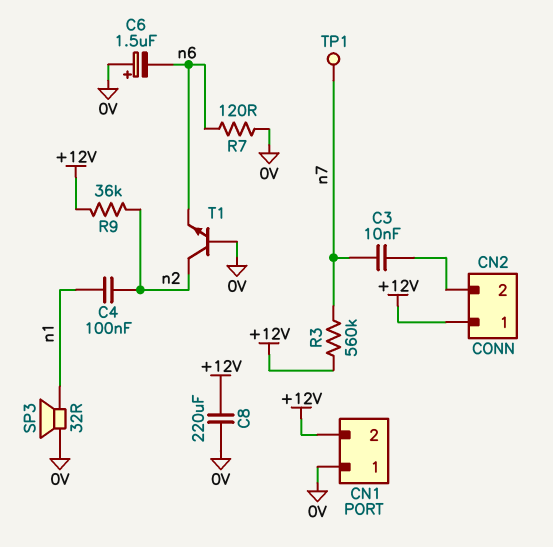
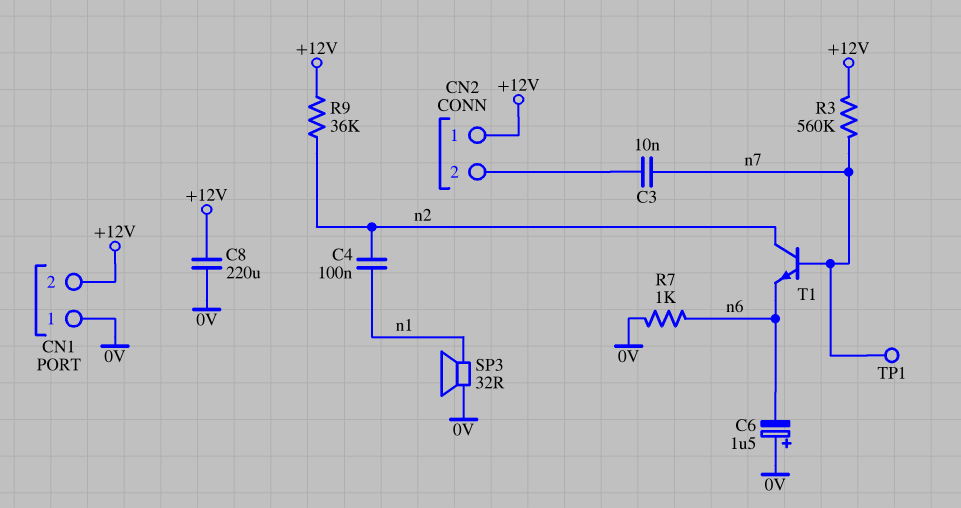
R7: 120 (0V, n6) -> 1k (0V, n6)
T1: NPN (B 0V, C n2, E n6) -> NPN (B n7, C n2, E n6)

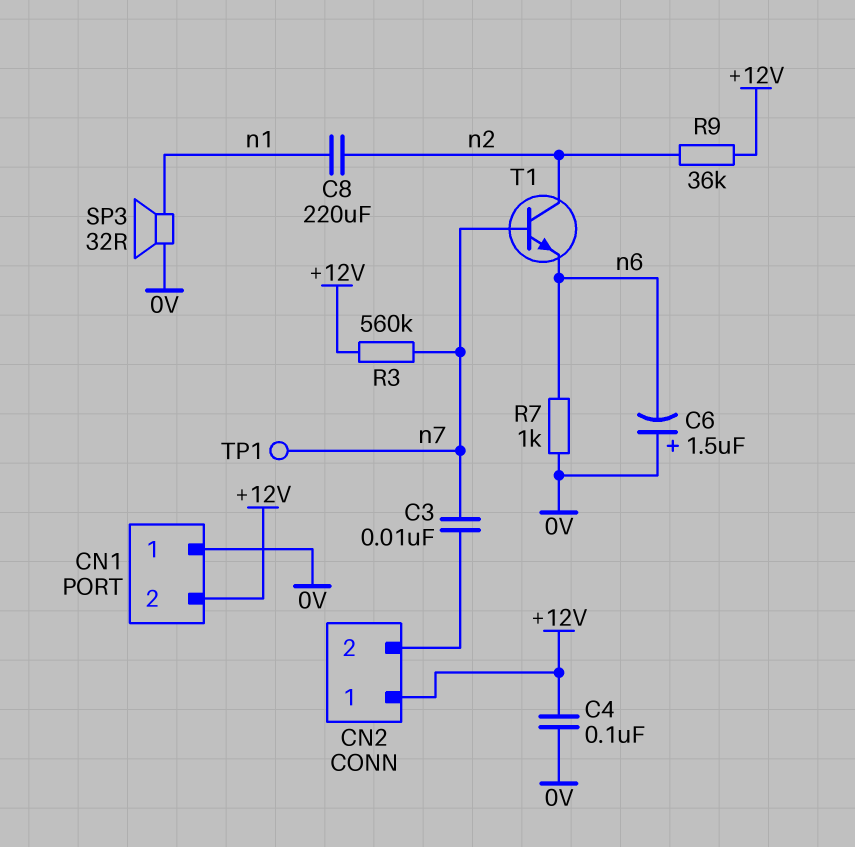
C4: 100nF (n1, n2) -> 100nF (+12V, 0V)
C8: 220uF (+12V, 0V) -> 220uF (n1, n2)

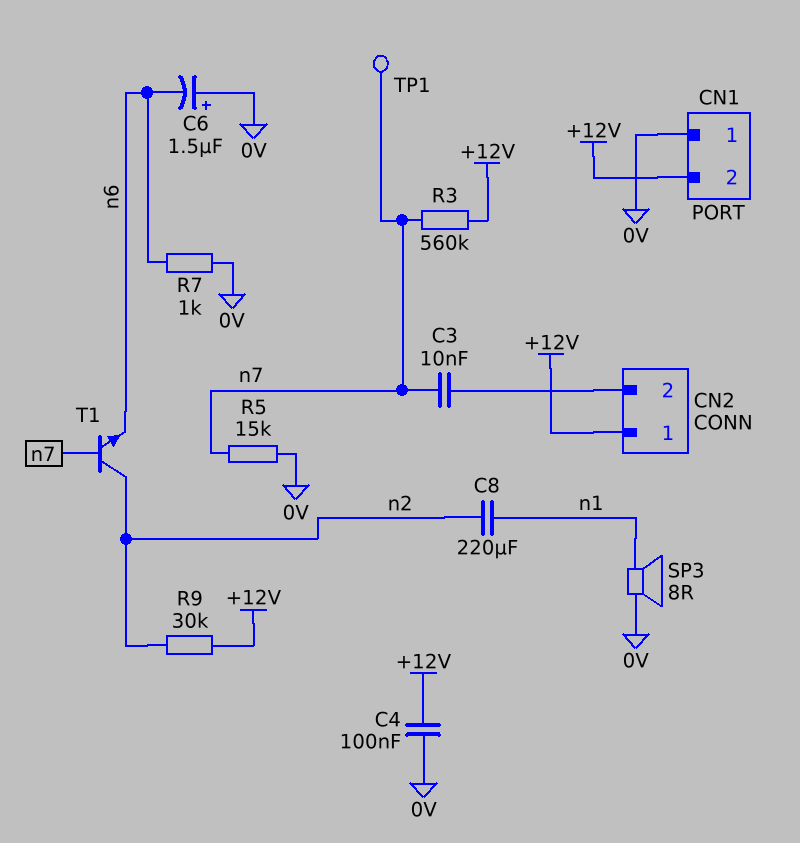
R5: none -> 15k (0V, n7)
R9: 36k (+12V, n2) -> 30k (+12V, n2)
SP3: speaker 32R (0V, n1) -> speaker 8R (0V, n1)

